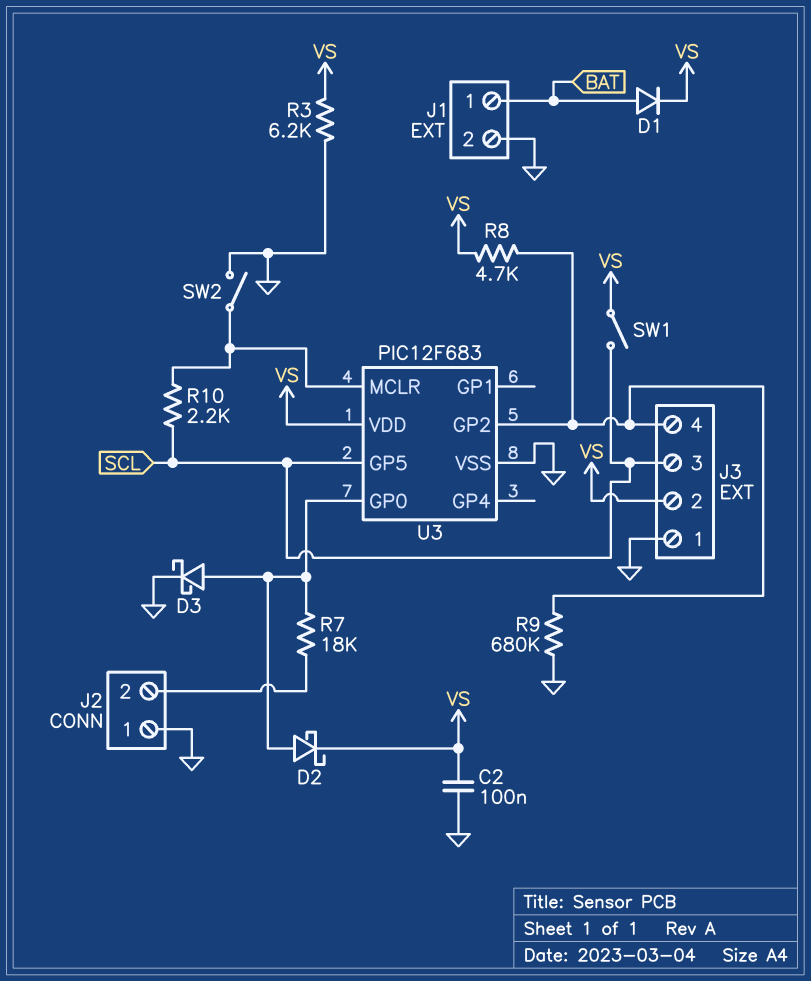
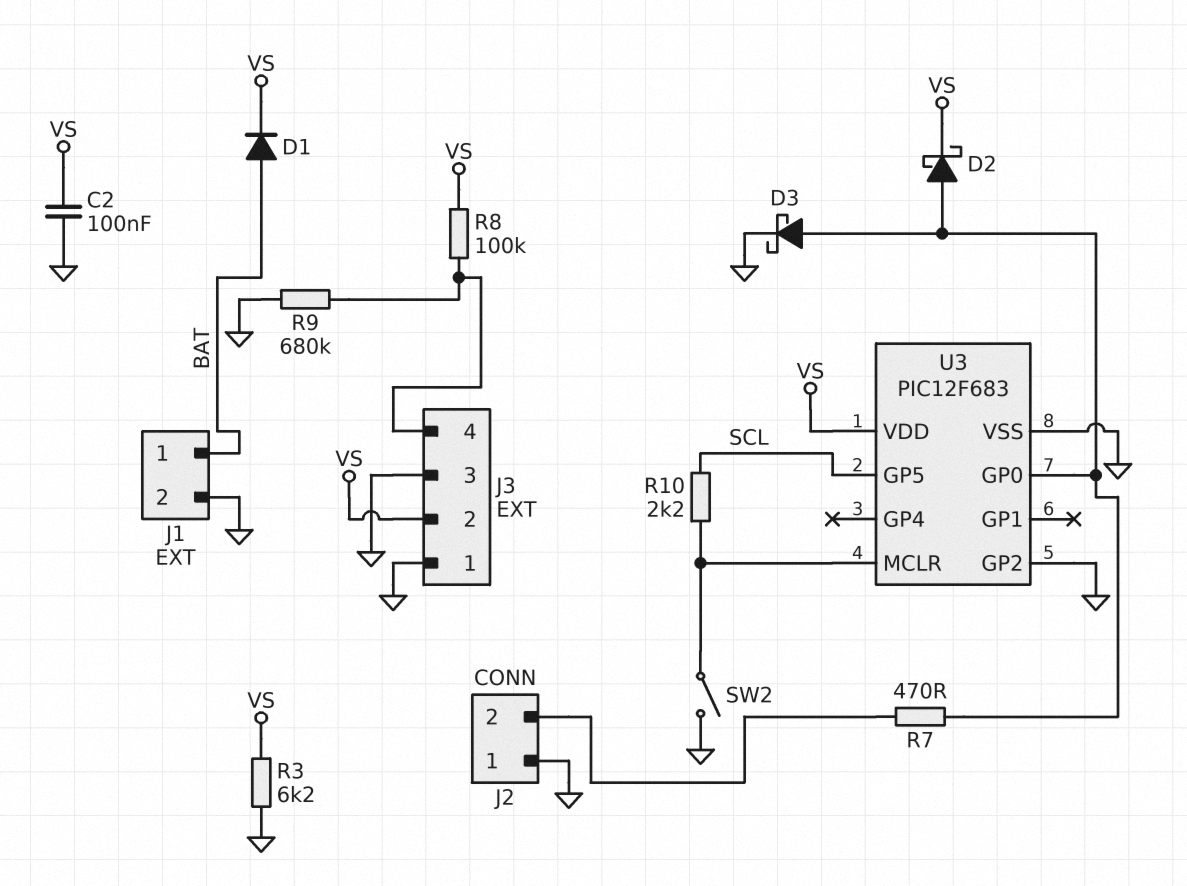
J3 pin 3: SCL -> GND
R7: 18k (J2/2, U3/GP0) -> 470 (J2/2, U3/GP0)
R8: 4.7k (J3/4, VS) -> 100k (J3/4, VS)
SW1: switch (SCL, VS) -> none
U3 pin GP2: J3/4 -> GND

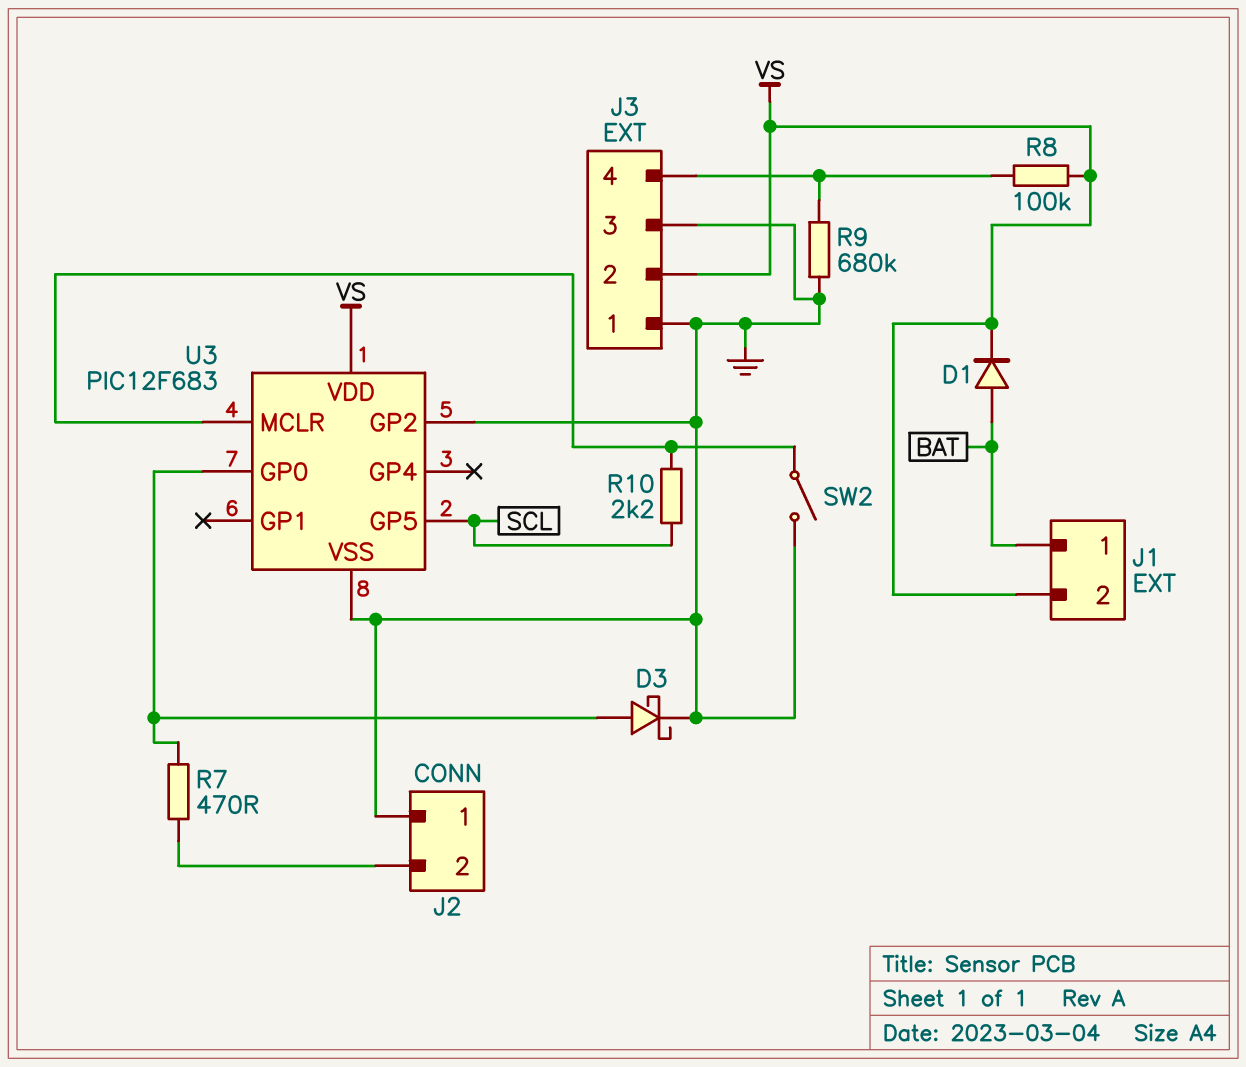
C2: 100nF (GND, VS) -> none
D2: schottky (A U3/GP0, K VS) -> none
J1 pin 2: GND -> VS
R3: 6.2k (GND, VS) -> none

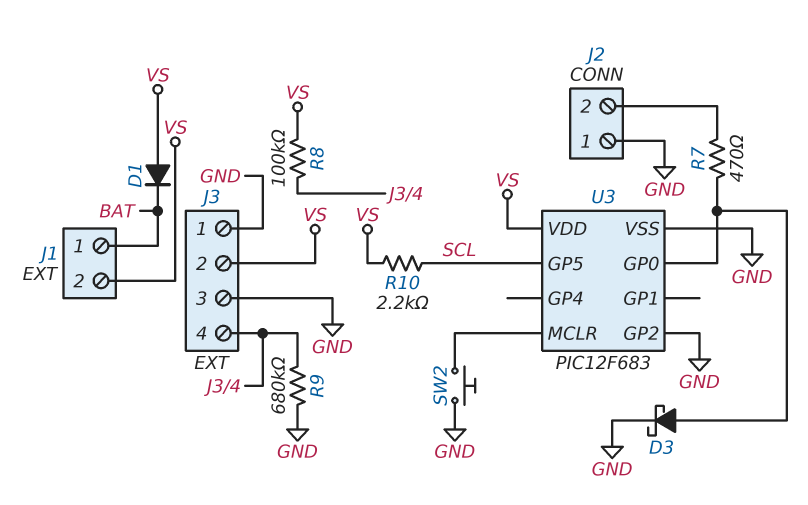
D1: diode (A BAT, K VS) -> diode (A VS, K BAT)
R10: 2.2k (SCL, U3/MCLR) -> 2.2k (SCL, VS)
SW2: switch (GND, U3/MCLR) -> button (GND, U3/MCLR)

